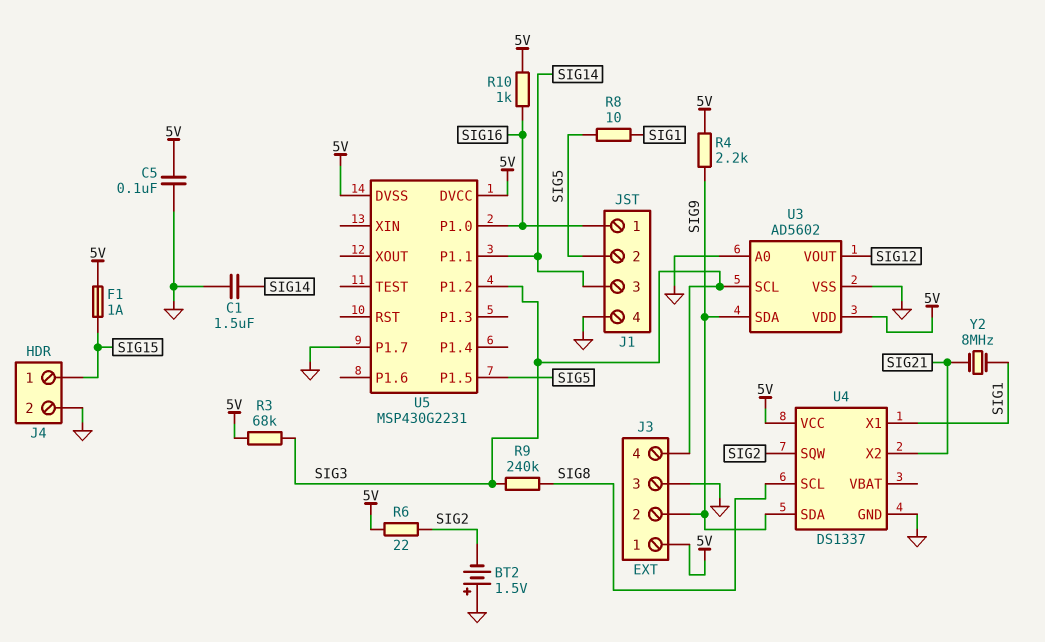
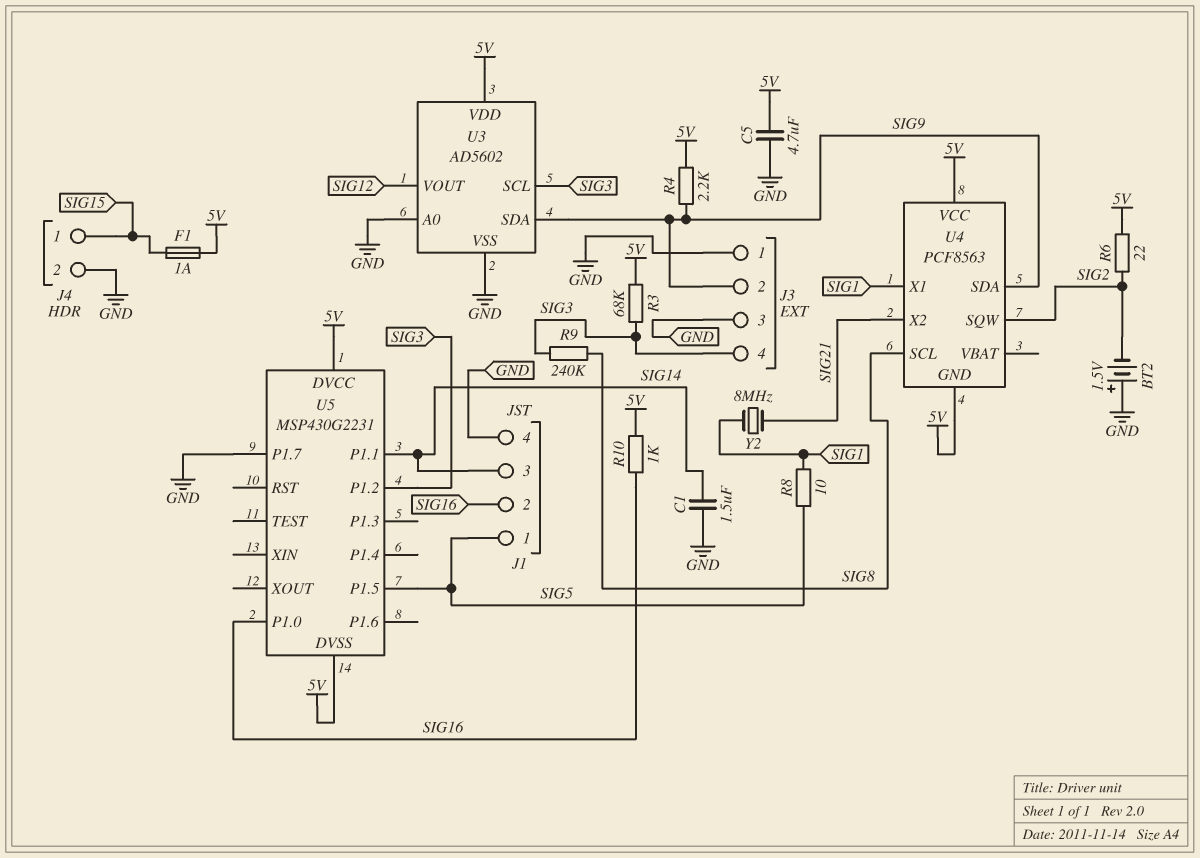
C5: 100nF (5V, GND) -> 4.7uF (5V, GND)
J1 pin 1: SIG16 -> SIG5
J1 pin 2: SIG5 -> SIG16
J3 pin 1: 5V -> GND
U4: DS1337 -> PCF8563
U4 pin GND: GND -> 5V

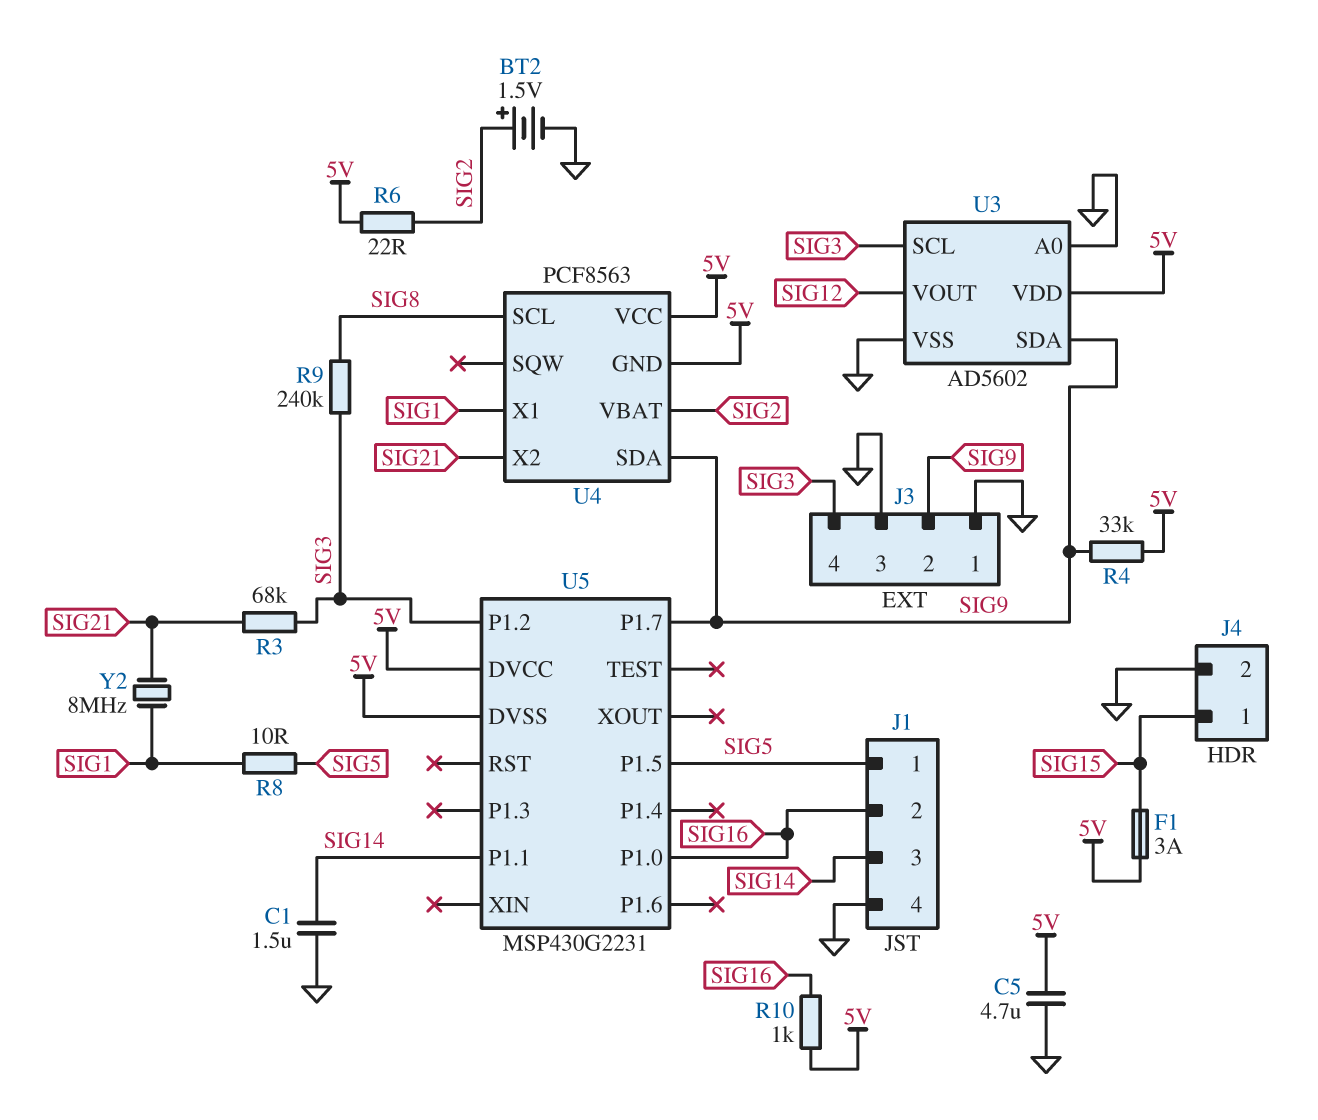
BT2: 1.5V (plus GND, minus SIG2) -> 1.5V (plus SIG2, minus GND)
F1: 1A (5V, SIG15) -> 3A (5V, SIG15)
R3: 68k (5V, SIG3) -> 68k (SIG3, SIG21)
R4: 2.2k (5V, SIG9) -> 33k (5V, SIG9)
U4 pin SQW: SIG2 -> none
U4 pin VBAT: none -> SIG2
U5 pin P1.7: GND -> SIG9

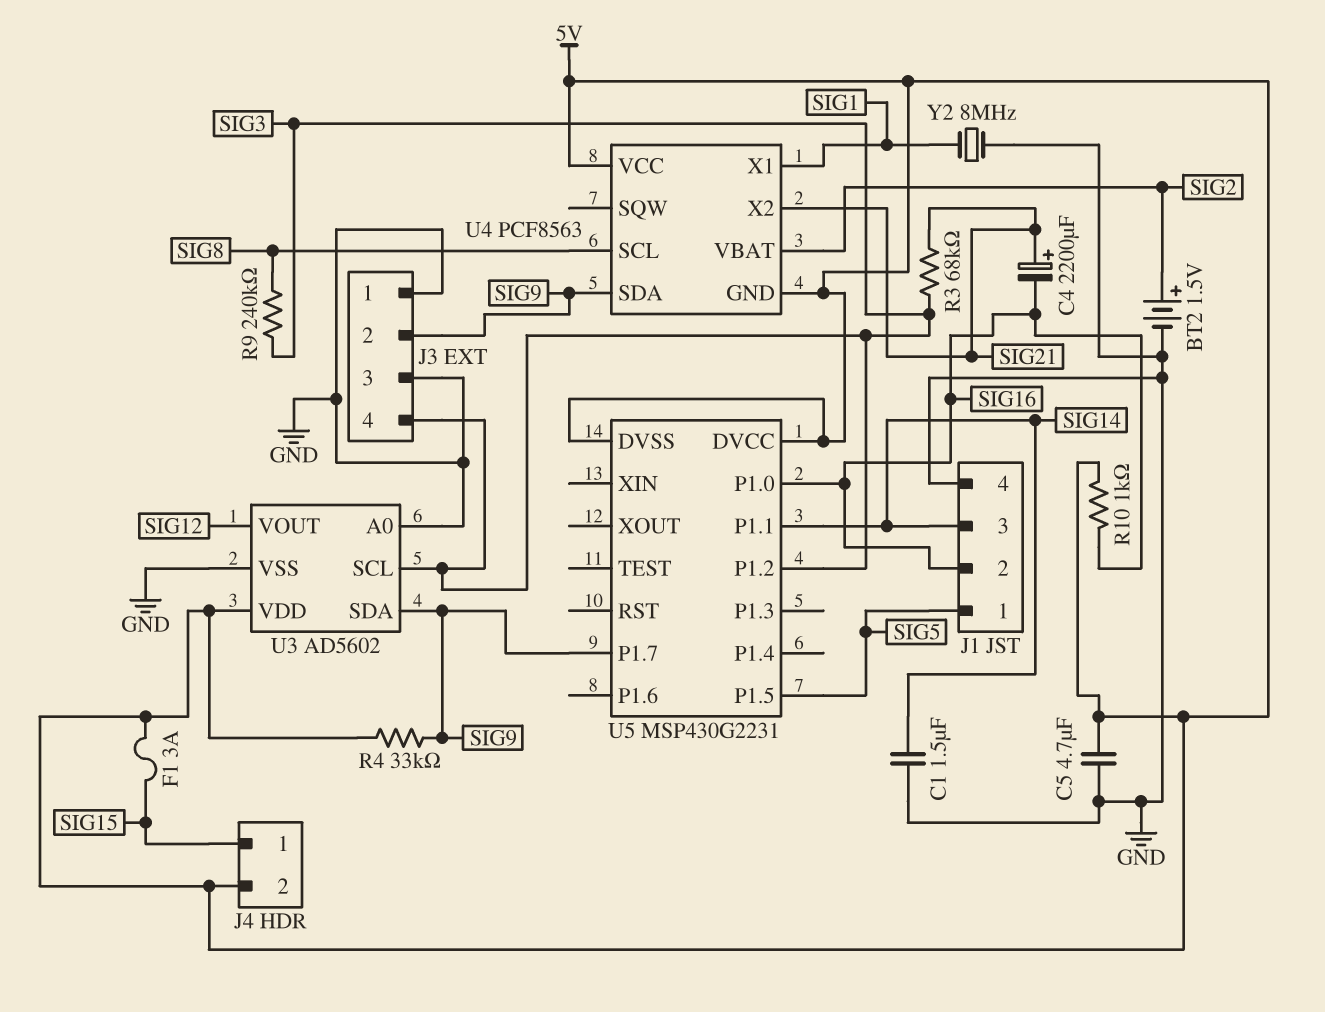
C4: none -> 2200uF (plus SIG21, minus SIG16)
J4 pin 2: GND -> 5V
R6: 22 (5V, SIG2) -> none
R8: 10 (SIG1, SIG5) -> none
Y2: 8MHz (SIG1, SIG21) -> 8MHz (GND, SIG1)

